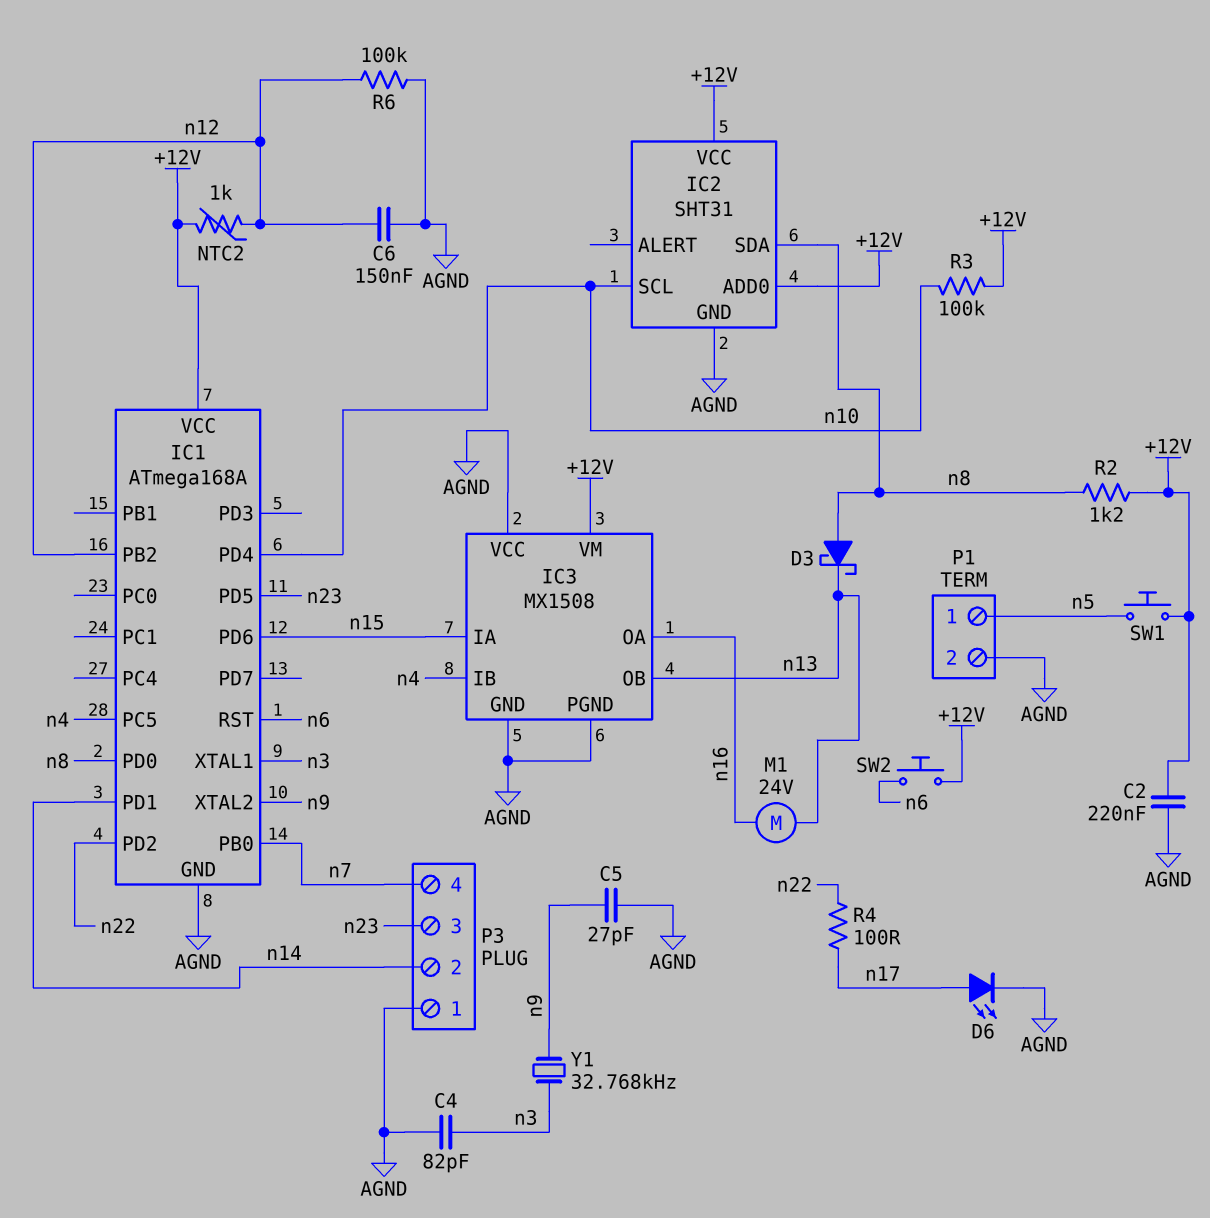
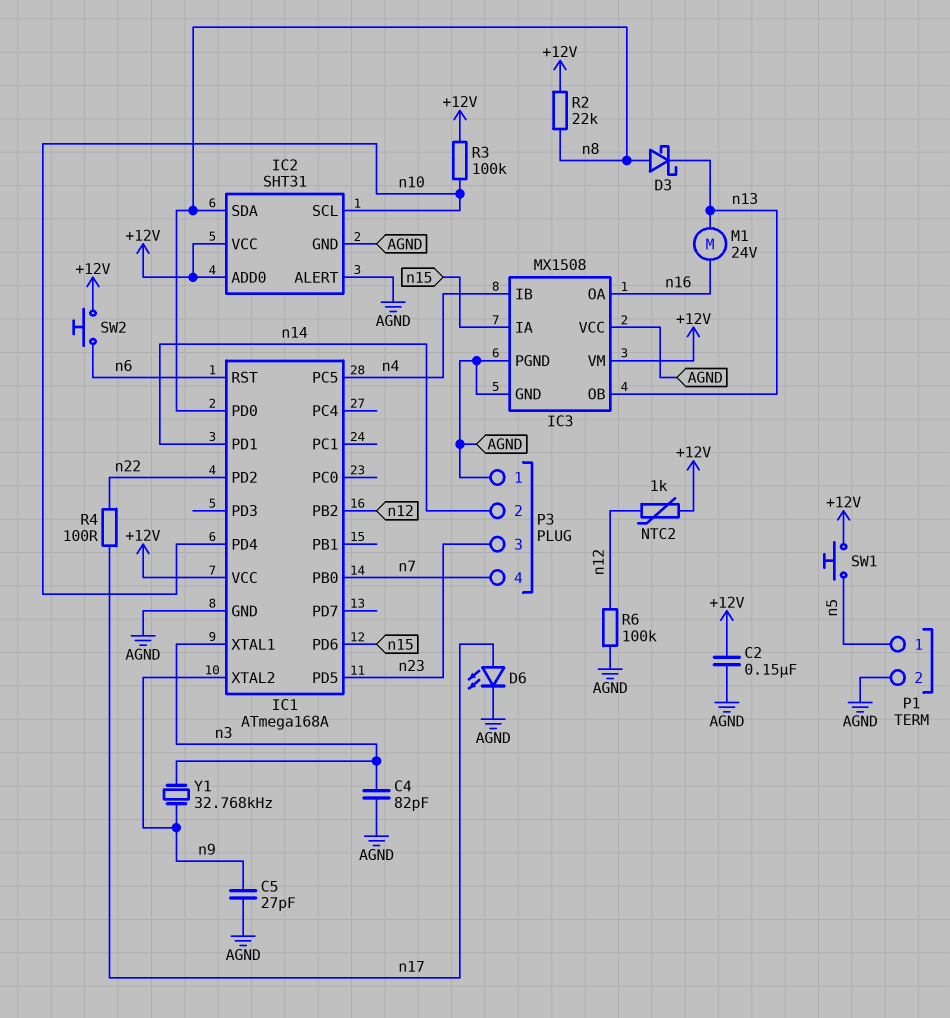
C2: 220nF (+12V, AGND) -> 150nF (+12V, AGND)
C6: 150nF (AGND, n12) -> none
IC2 pin ALERT: none -> AGND
R2: 1.2k (+12V, n8) -> 22k (+12V, n8)

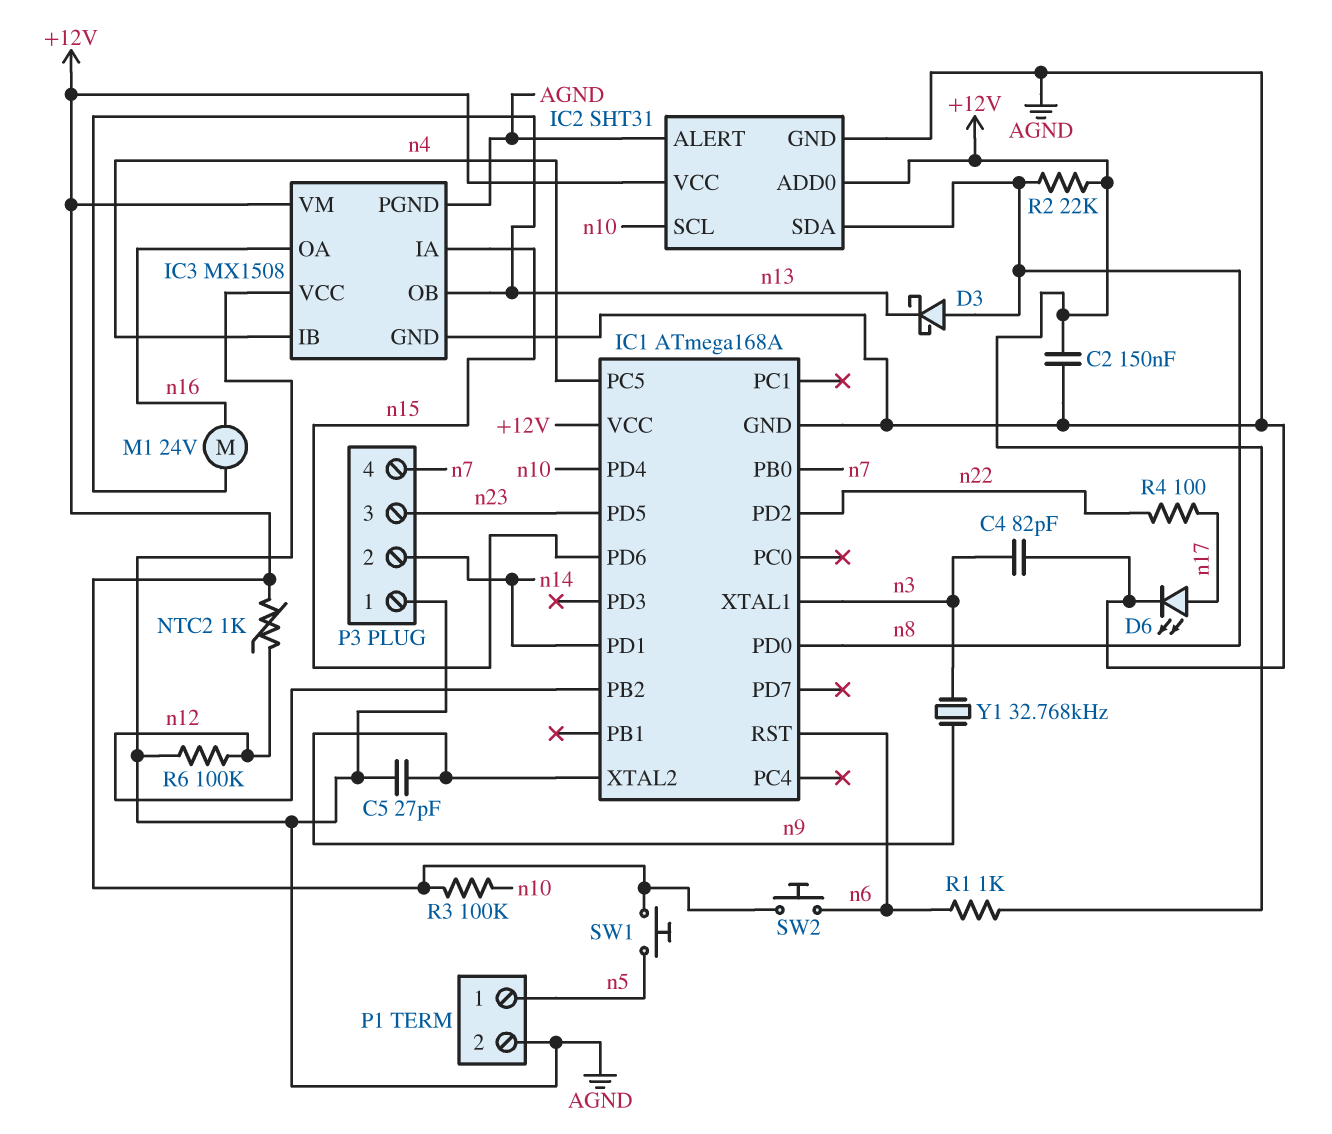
R1: none -> 1k (+12V, n6)

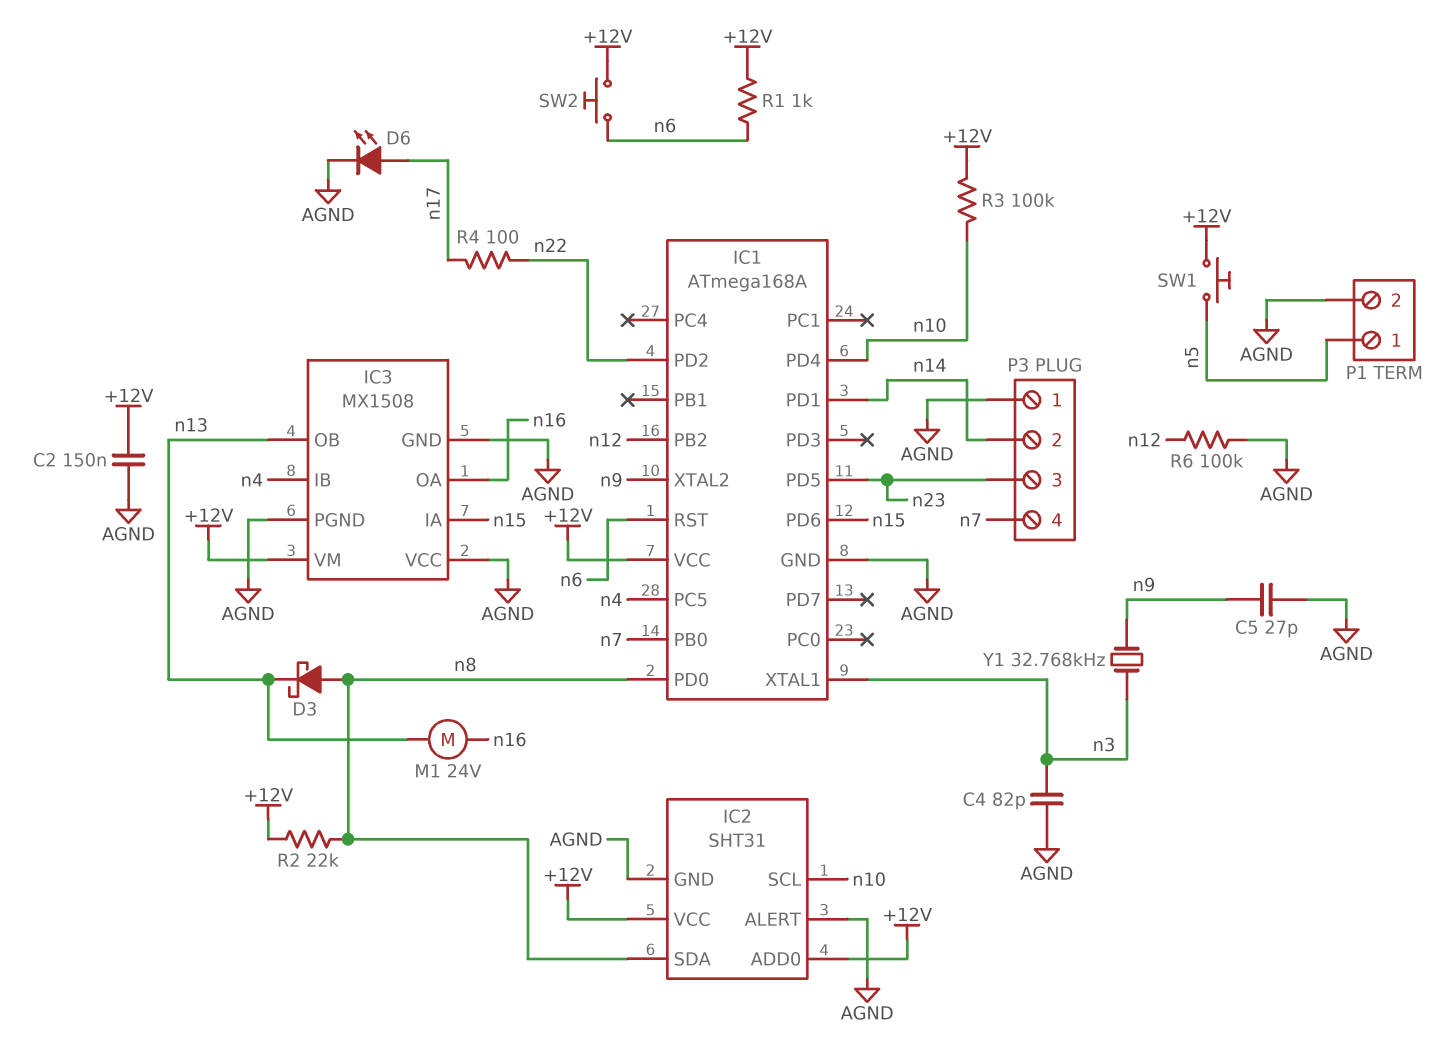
NTC2: 1k (+12V, n12) -> none

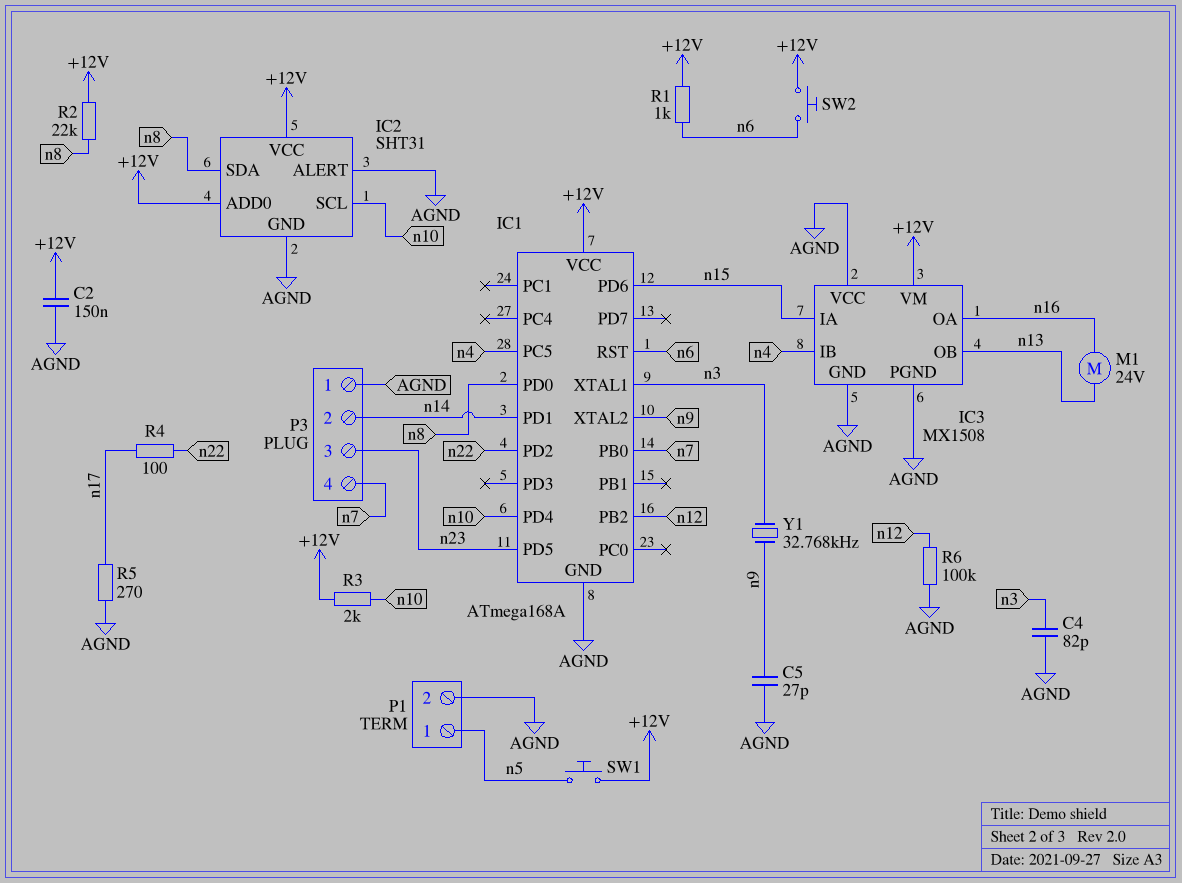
D3: schottky (A n8, K n13) -> none
D6: LED (A n17, K AGND) -> none
R3: 100k (+12V, n10) -> 2k (+12V, n10)
R5: none -> 270 (AGND, n17)

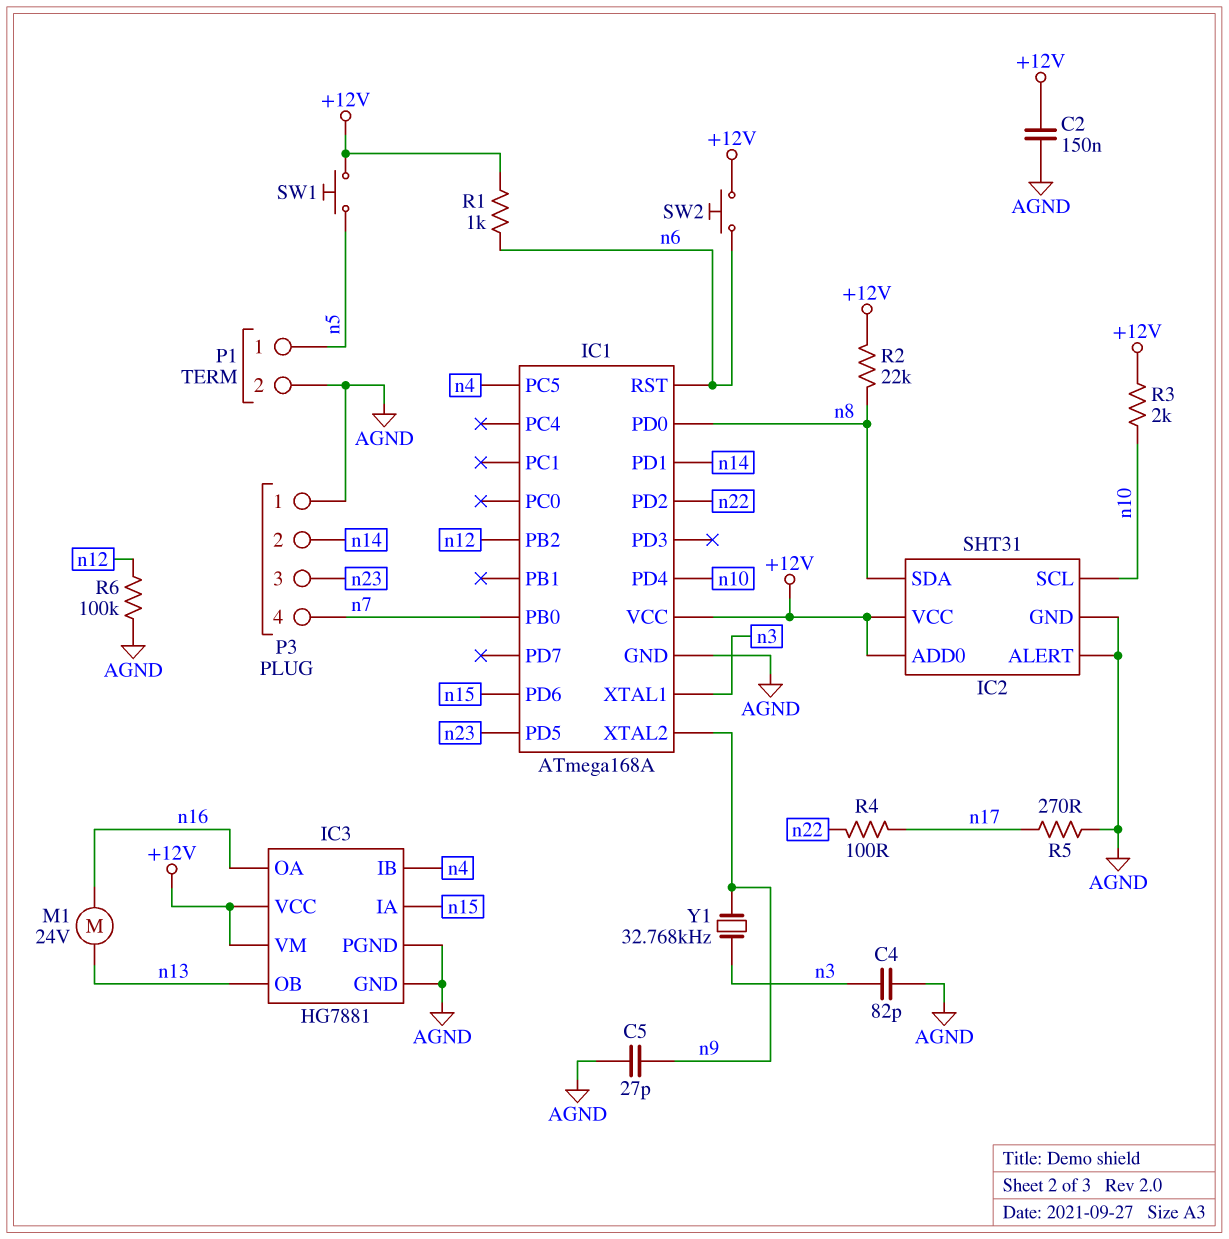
IC3: MX1508 -> HG7881
IC3 pin VCC: AGND -> +12V

